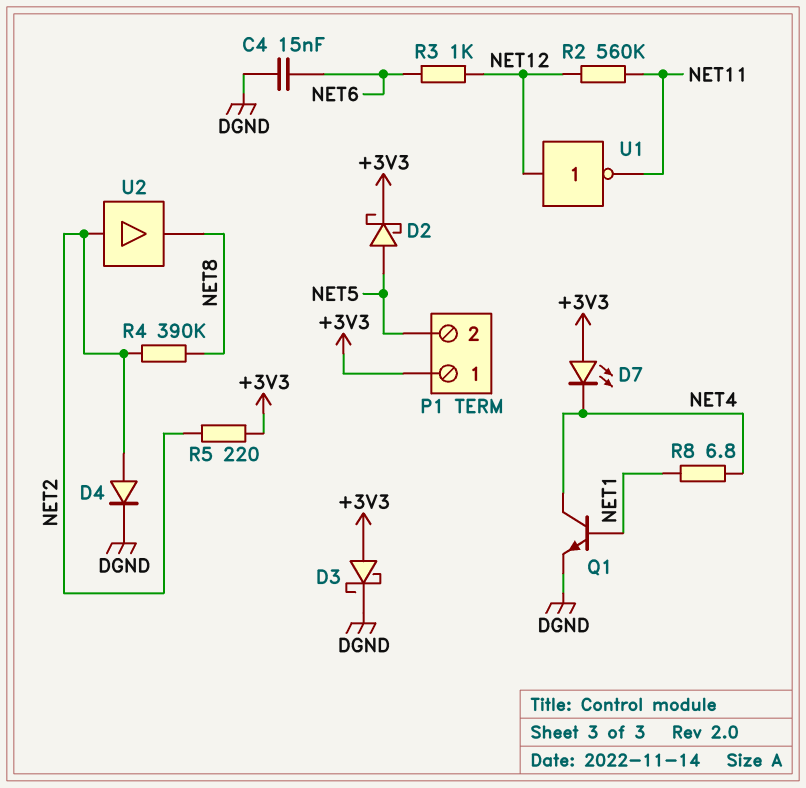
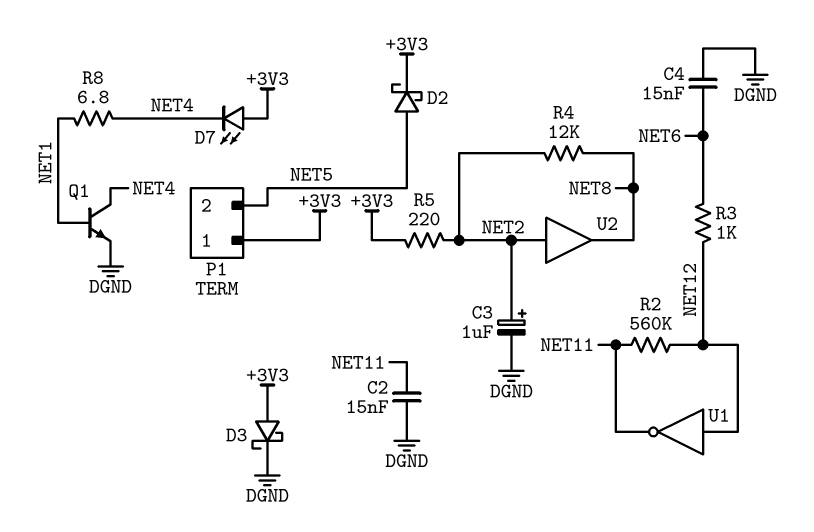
C2: none -> 15nF (DGND, NET11)
C3: none -> 1uF (plus NET2, minus DGND)
D4: diode (A NET2, K DGND) -> none
R4: 390k (NET2, NET8) -> 12k (NET2, NET8)

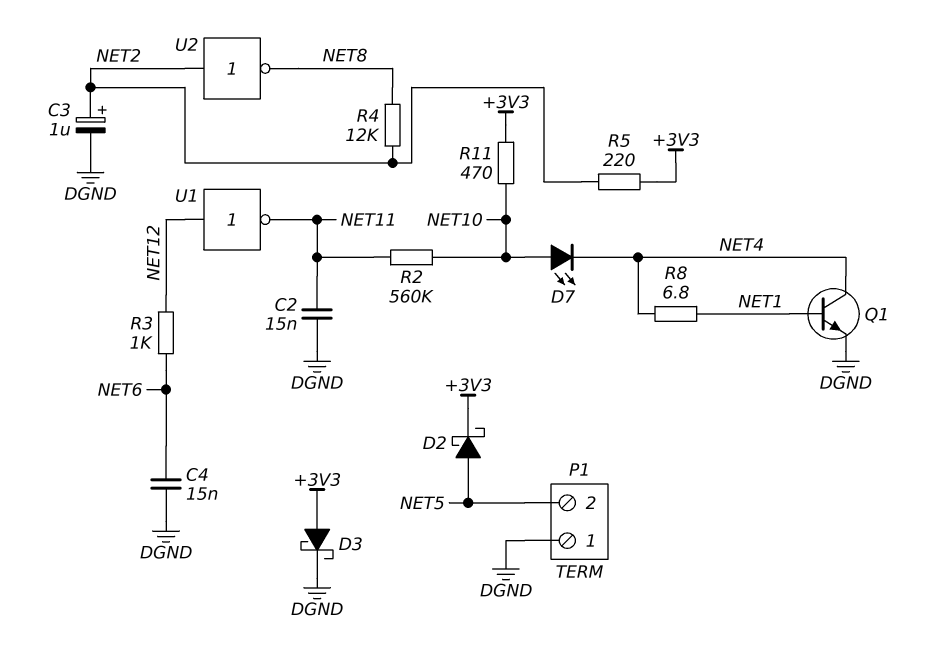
D7: LED (A +3V3, K NET4) -> LED (A NET10, K NET4)
P1 pin 1: +3V3 -> DGND
R2: 560k (NET11, NET12) -> 560k (NET10, NET11)
R11: none -> 470 (+3V3, NET10)
U2: buffer (in NET2, out NET8) -> NOT (in NET2, out NET8)

